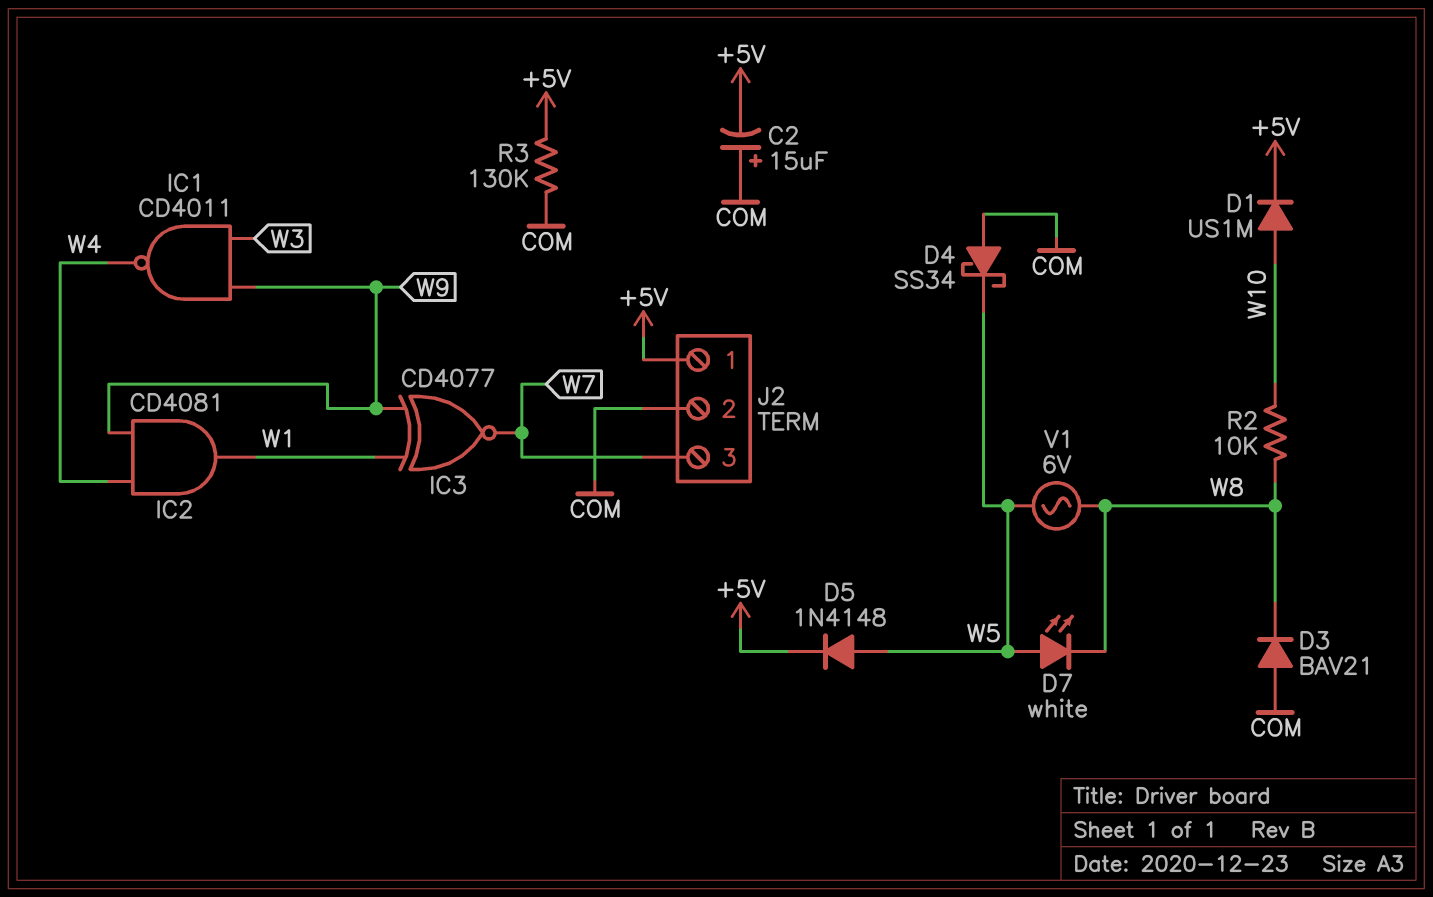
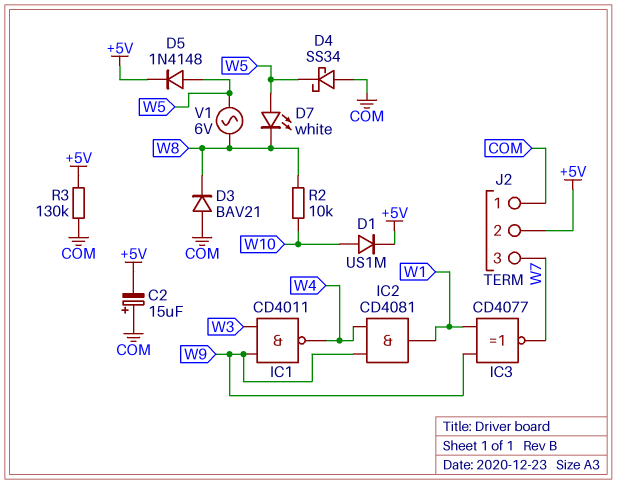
J2 pin 1: +5V -> COM
J2 pin 2: COM -> +5V

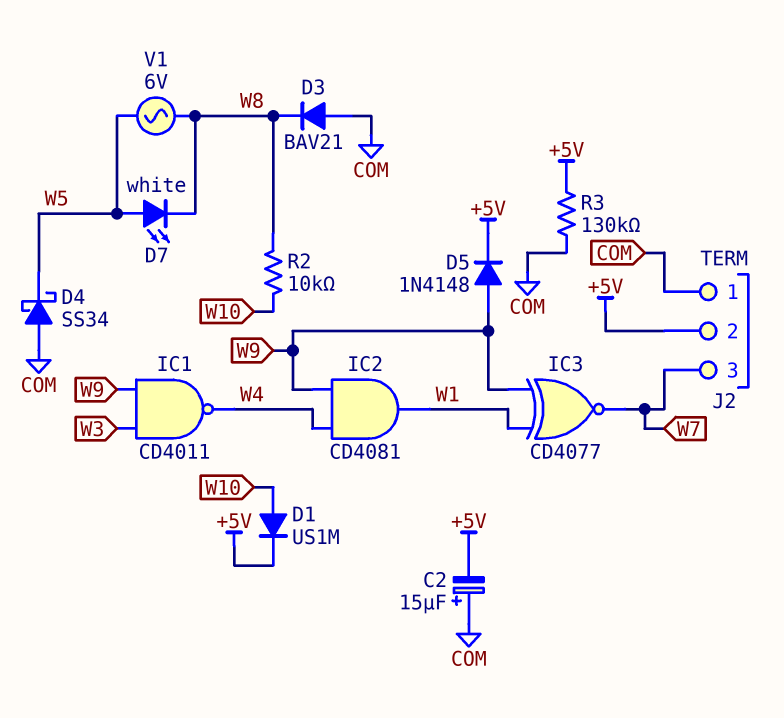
D5: diode 1N4148 (A W5, K +5V) -> diode 1N4148 (A W9, K +5V)

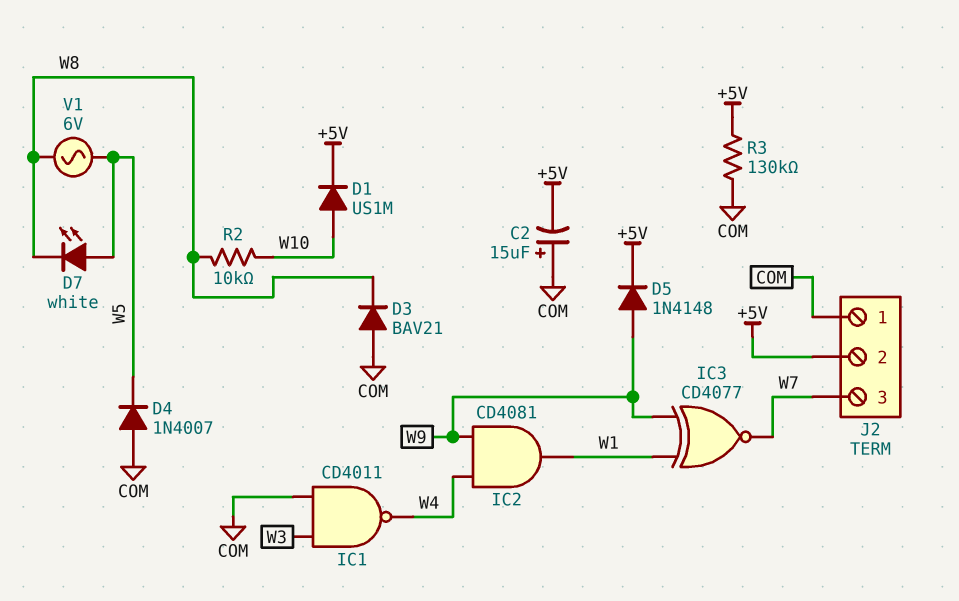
D4: schottky SS34 (A COM, K W5) -> diode 1N4007 (A COM, K W5)
IC1: NAND CD4011 (in W3, in W9, out W4) -> NAND CD4011 (in COM, in W3, out W4)

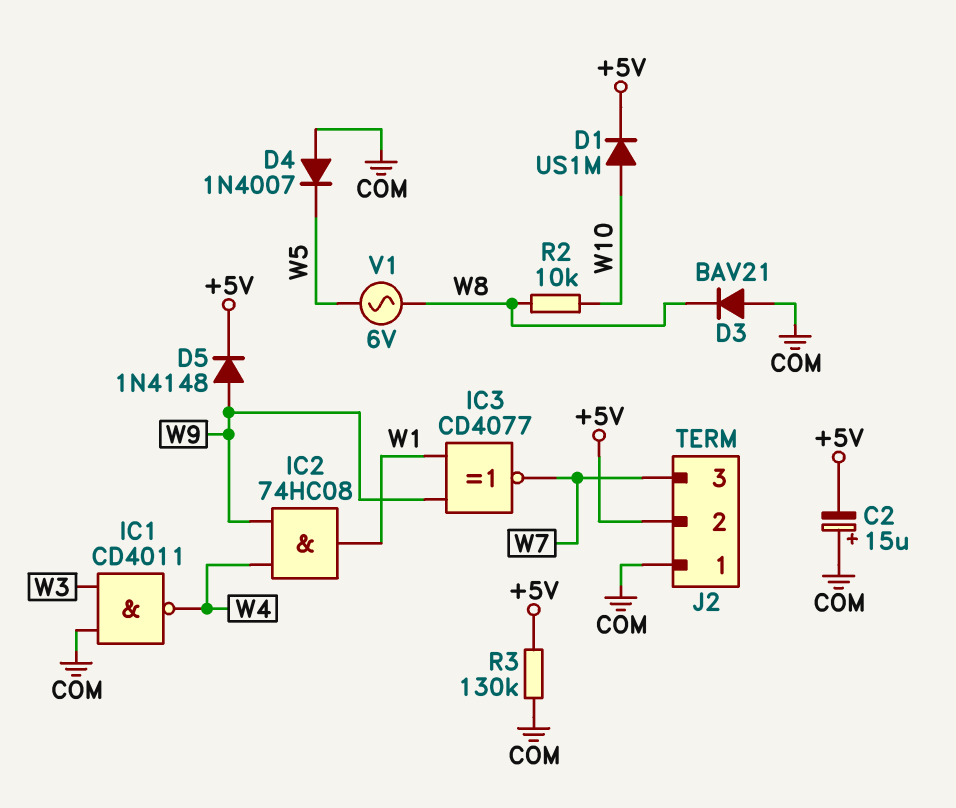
D7: LED white (A W5, K W8) -> none
IC2: AND CD4081 (in W4, in W9, out W1) -> AND 74HC08 (in W4, in W9, out W1)

